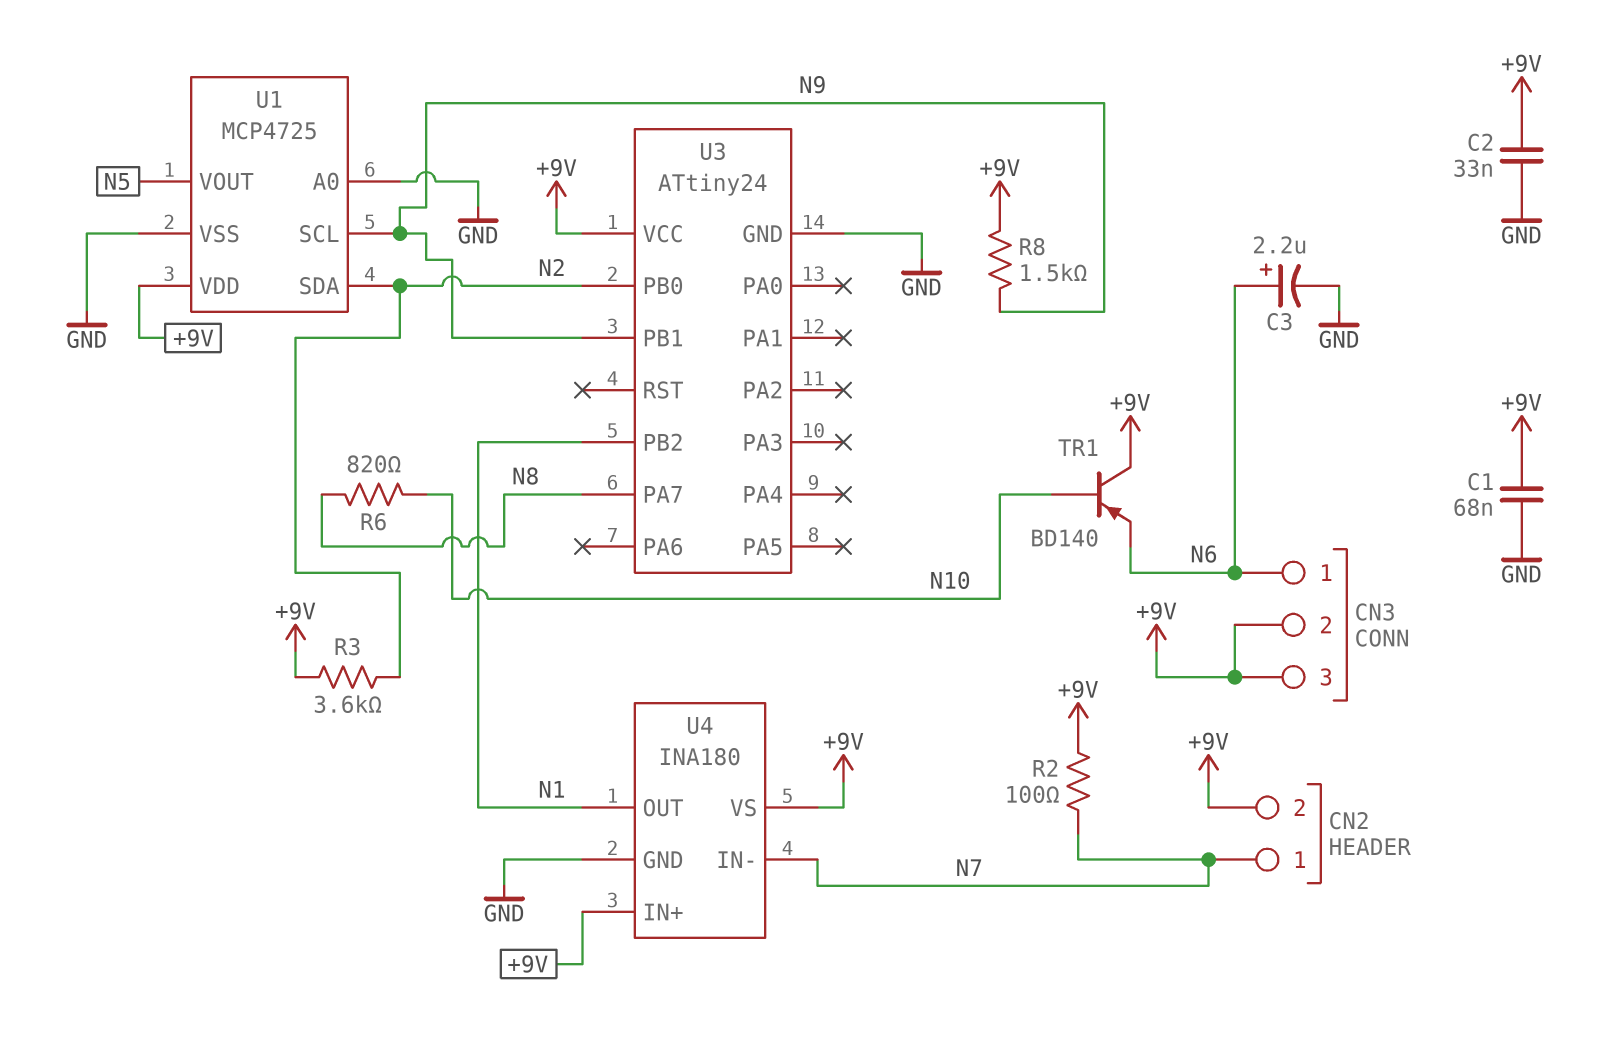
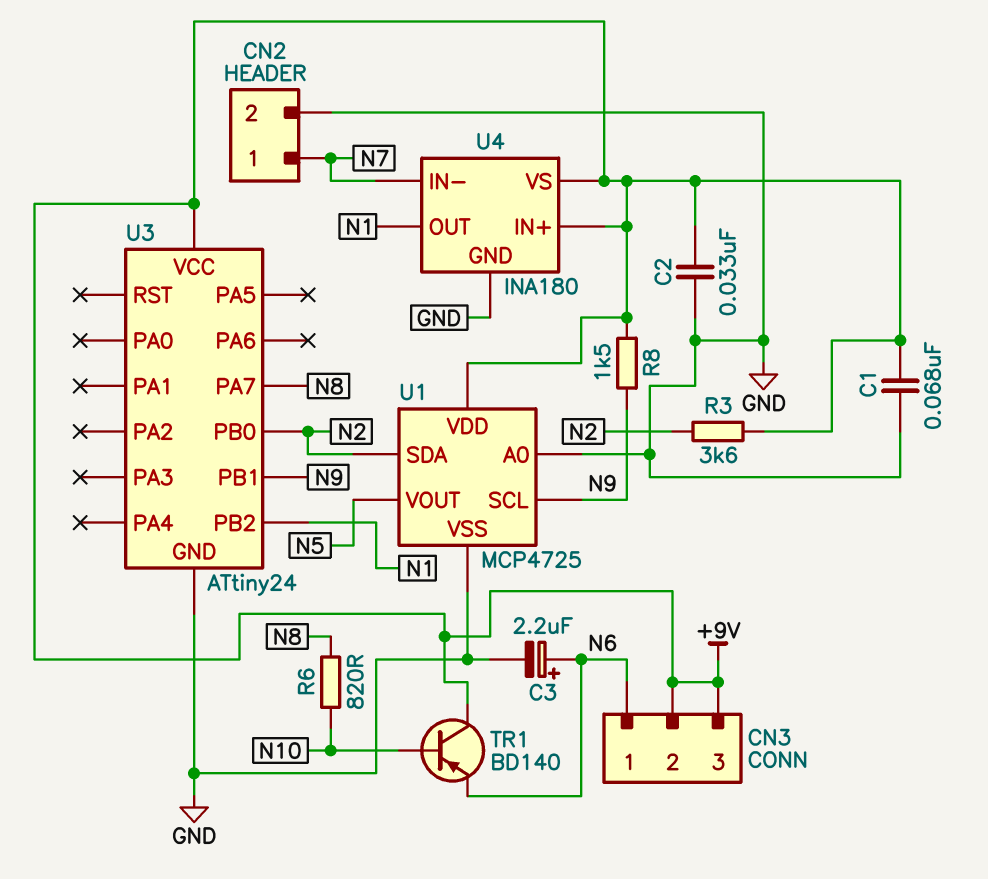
CN2 pin 2: +9V -> GND
R2: 100 (+9V, N7) -> none

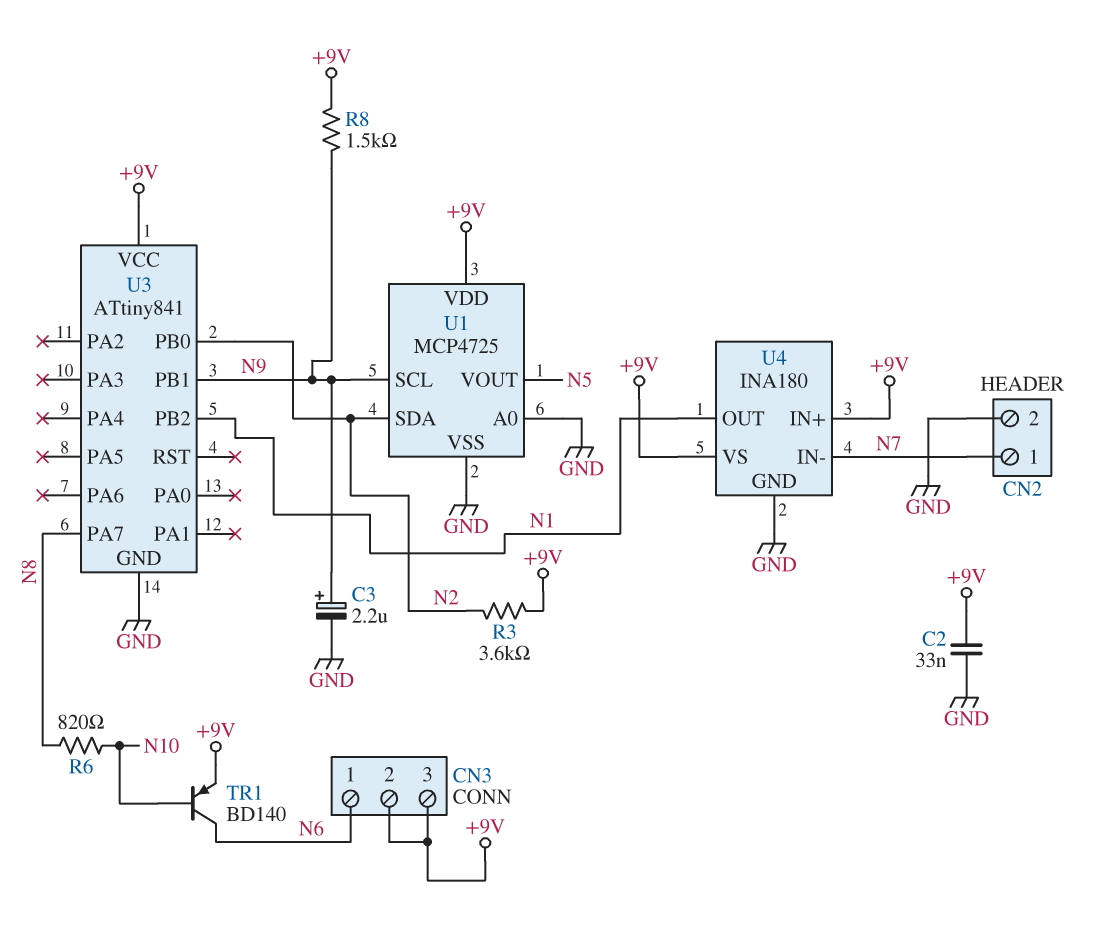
C1: 68nF (+9V, GND) -> none
C3: 2.2uF (plus N6, minus GND) -> 2.2uF (plus N9, minus GND)
TR1: PNP BD140 (B N10, C +9V, E N6) -> PNP BD140 (B N10, C N6, E +9V)
U3: ATtiny24 -> ATtiny841

